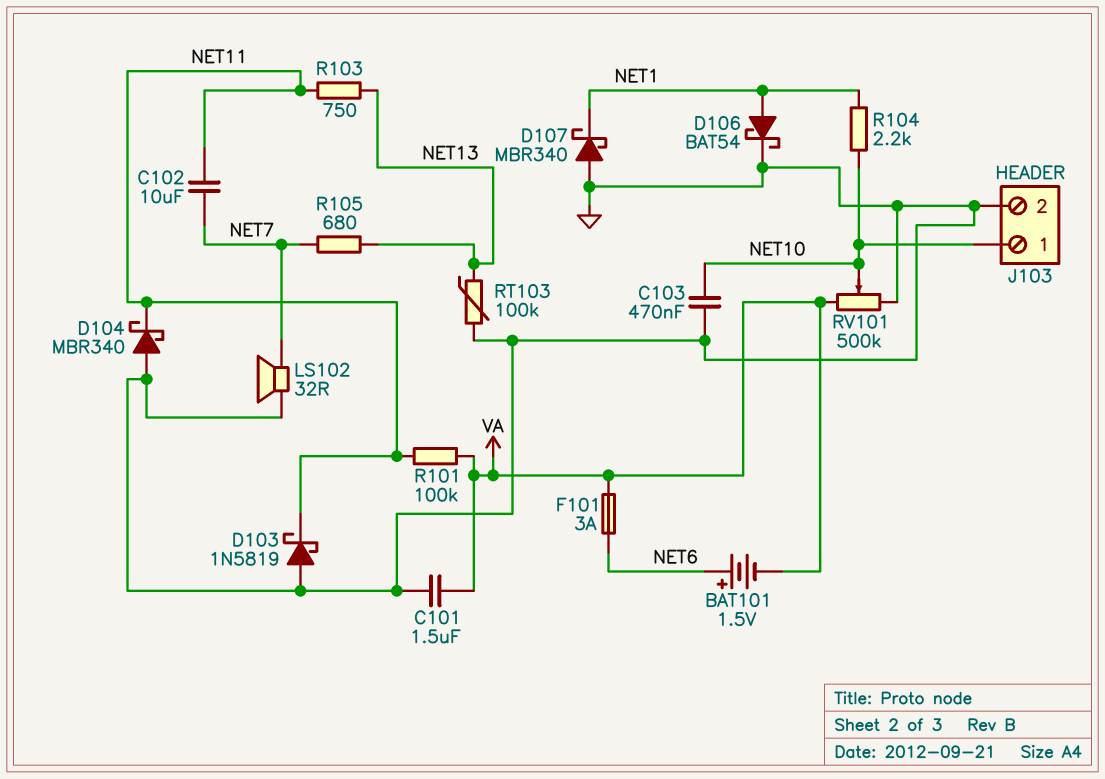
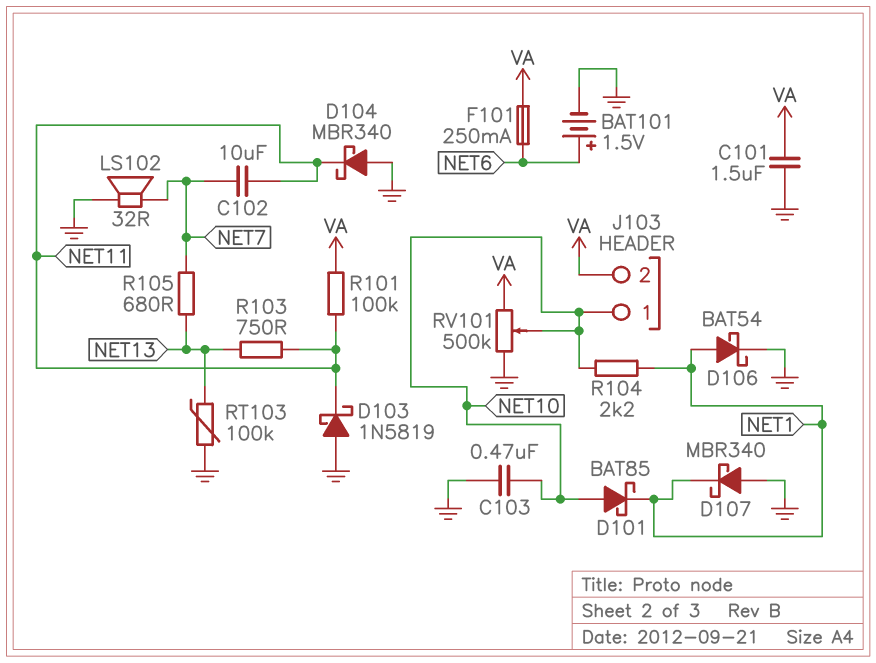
BAT101: 1.5V (plus NET6, minus VA) -> 1.5V (plus NET6, minus GND)
D101: none -> schottky BAT85 (A NET10, K NET1)
F101: 3A (NET6, VA) -> 250mA (NET6, VA)
J103 pin 2: GND -> VA

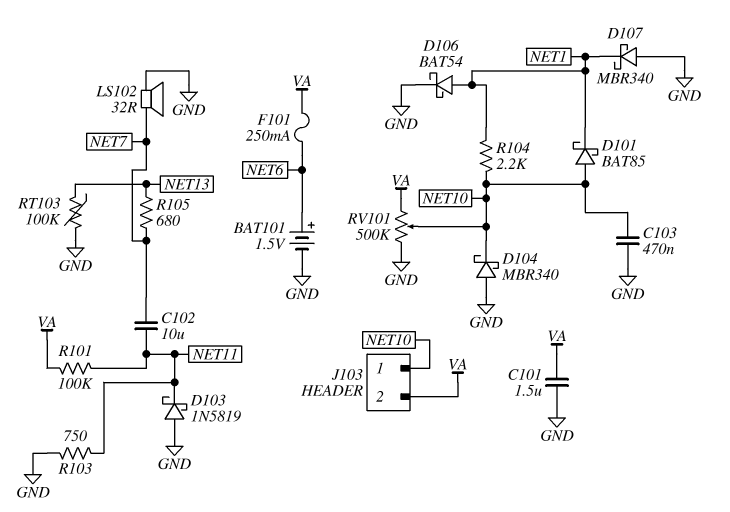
D104: schottky MBR340 (A GND, K NET11) -> schottky MBR340 (A GND, K NET10)
R103: 750 (NET11, NET13) -> 750 (GND, NET11)

